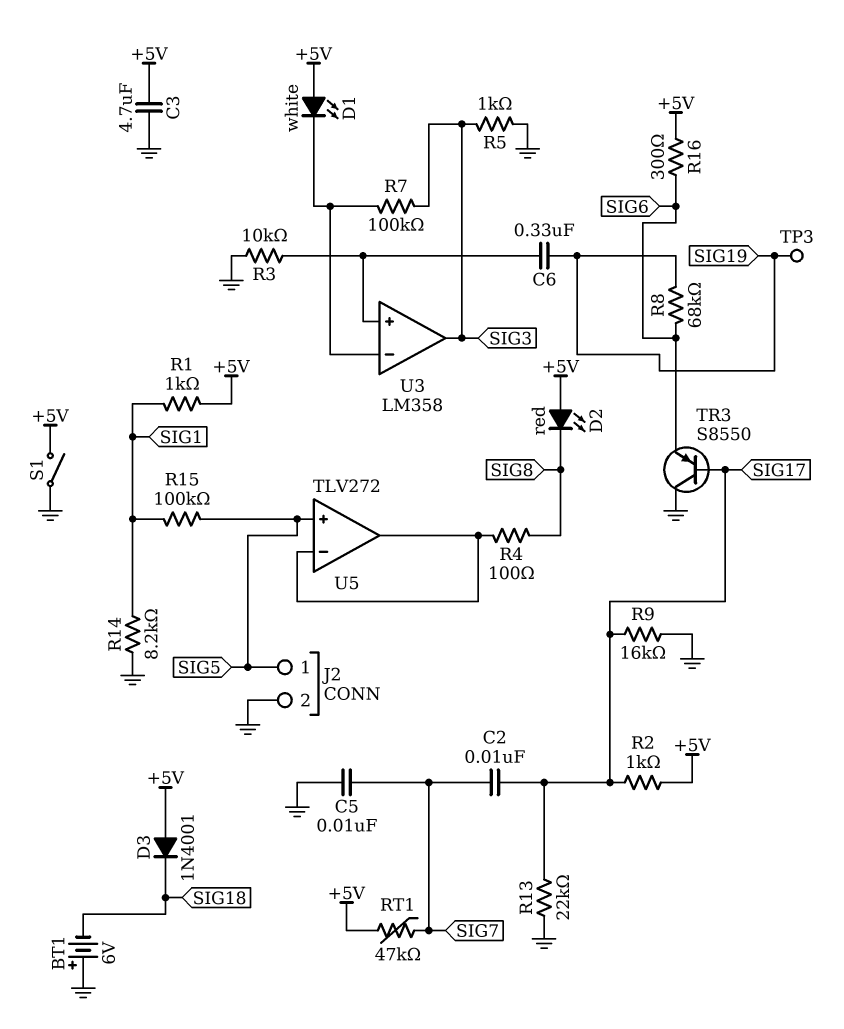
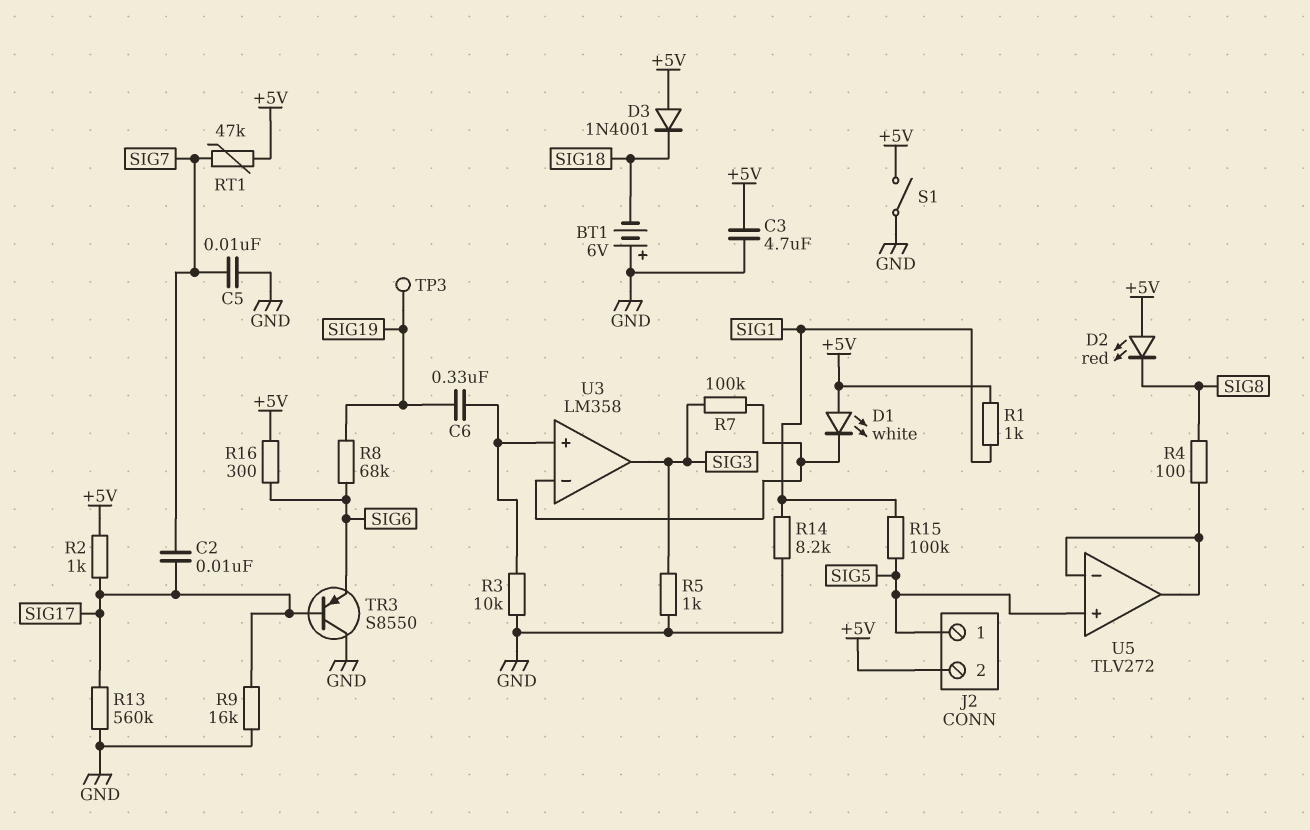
J2 pin 2: GND -> +5V
R13: 22k (GND, SIG17) -> 560k (GND, SIG17)

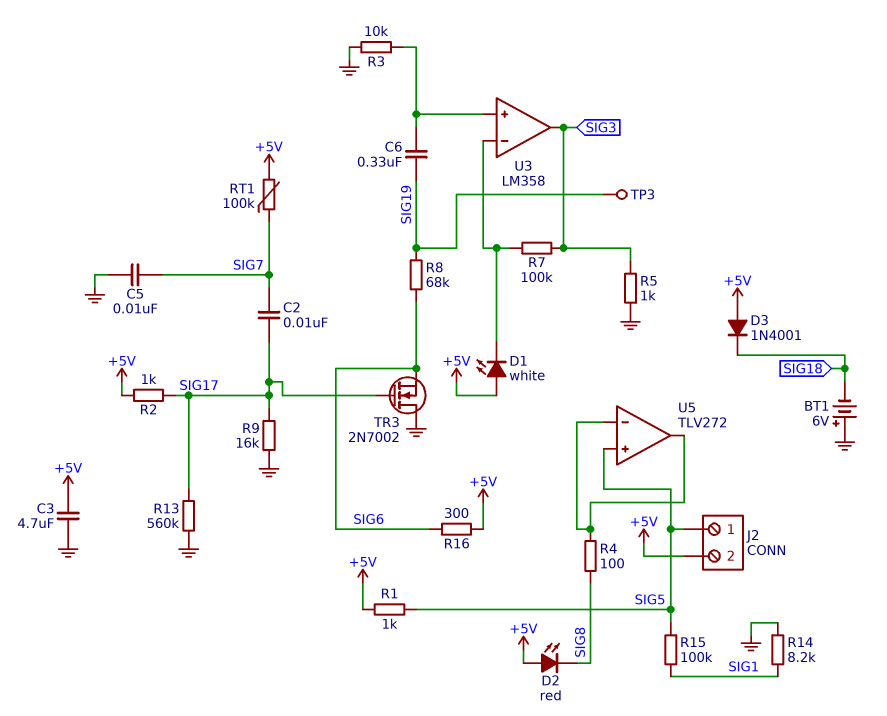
R1: 1k (+5V, SIG1) -> 1k (+5V, SIG5)
RT1: 47k (+5V, SIG7) -> 100k (+5V, SIG7)
S1: switch (+5V, GND) -> none
TR3: PNP S8550 (B SIG17, C GND, E SIG6) -> NMOS 2N7002 (G SIG17, D GND, S SIG6)

